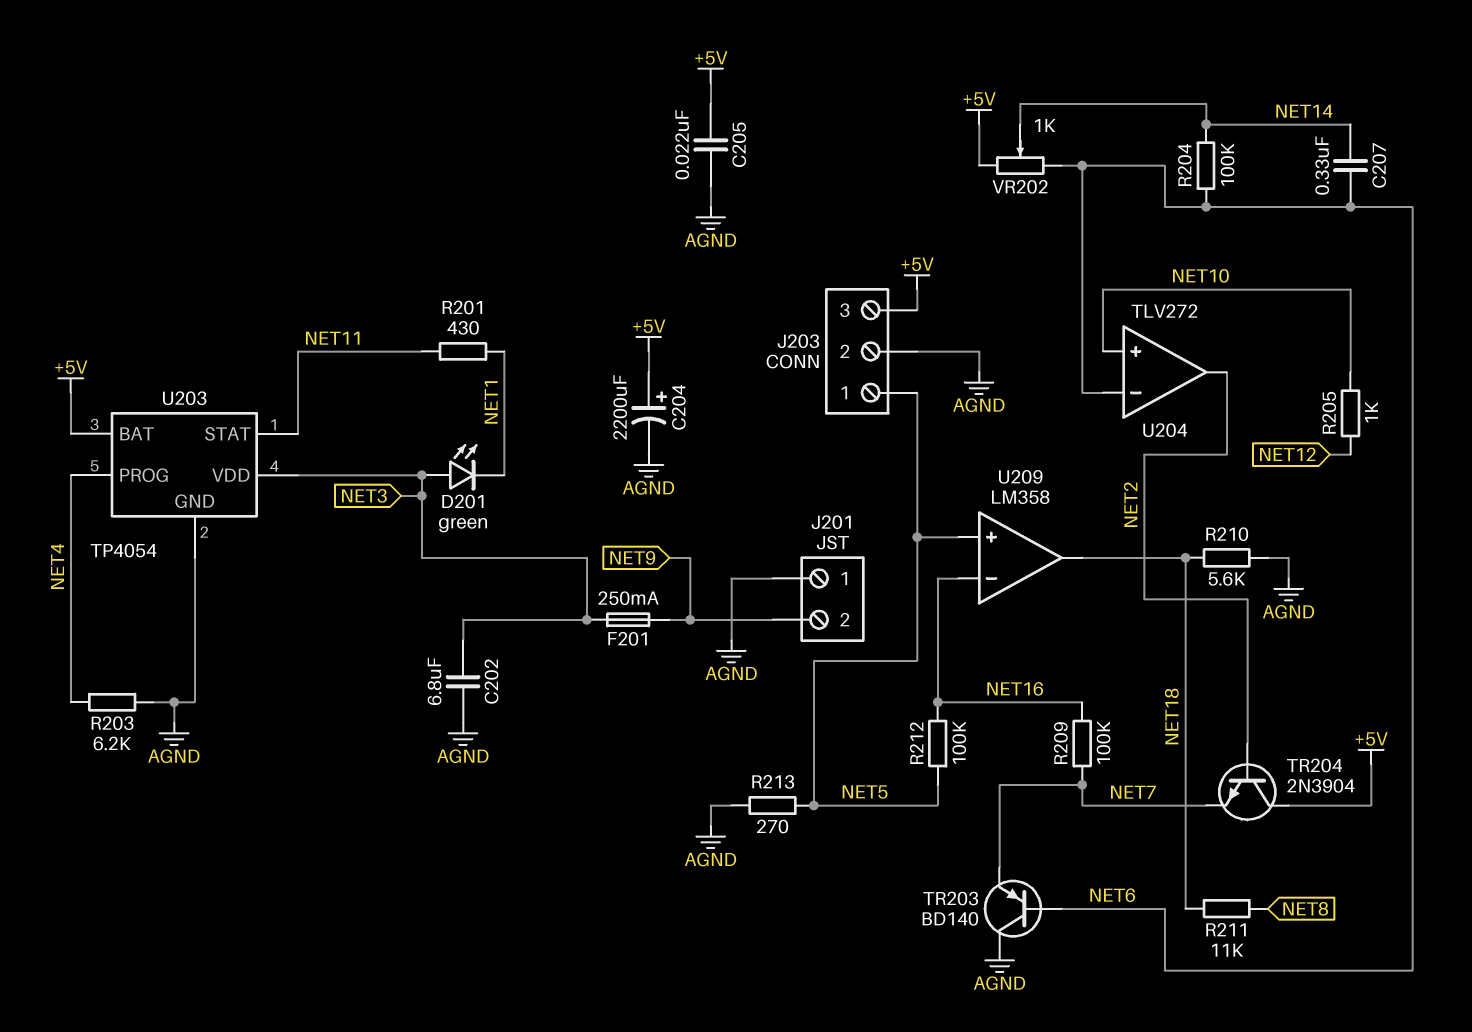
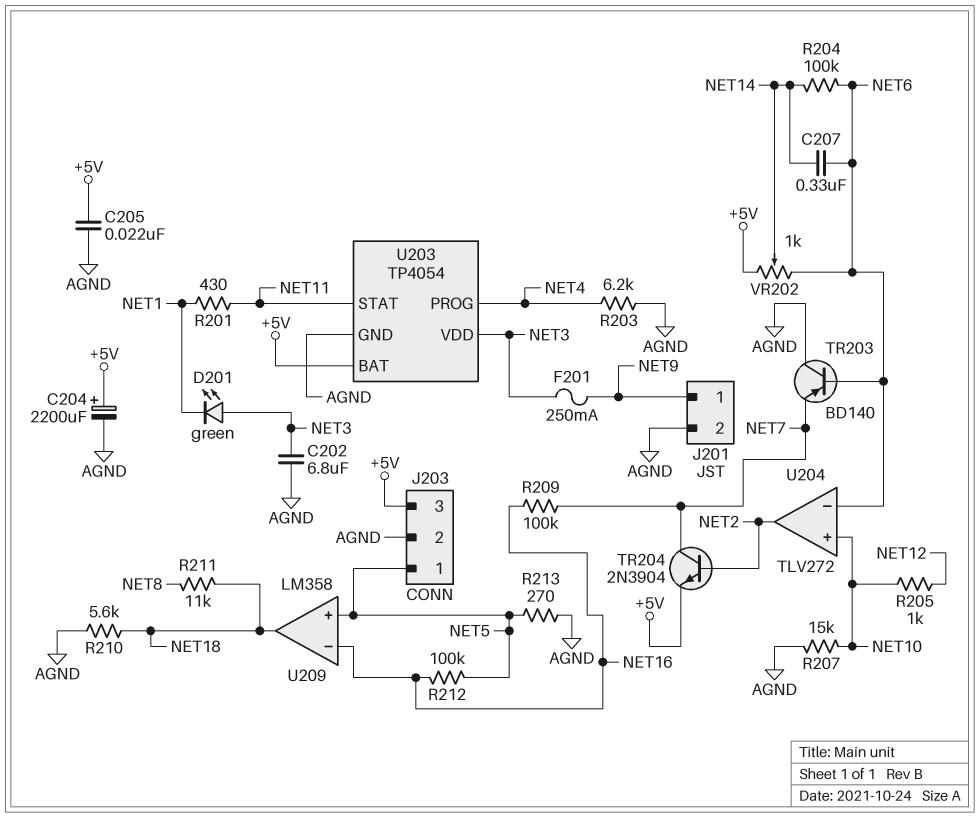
J201 pin 1: AGND -> NET9
J201 pin 2: NET9 -> AGND
R207: none -> 15k (AGND, NET10)
TR204: NPN 2N3904 (B NET2, C +5V, E NET7) -> NPN 2N3904 (B NET2, C NET7, E +5V)

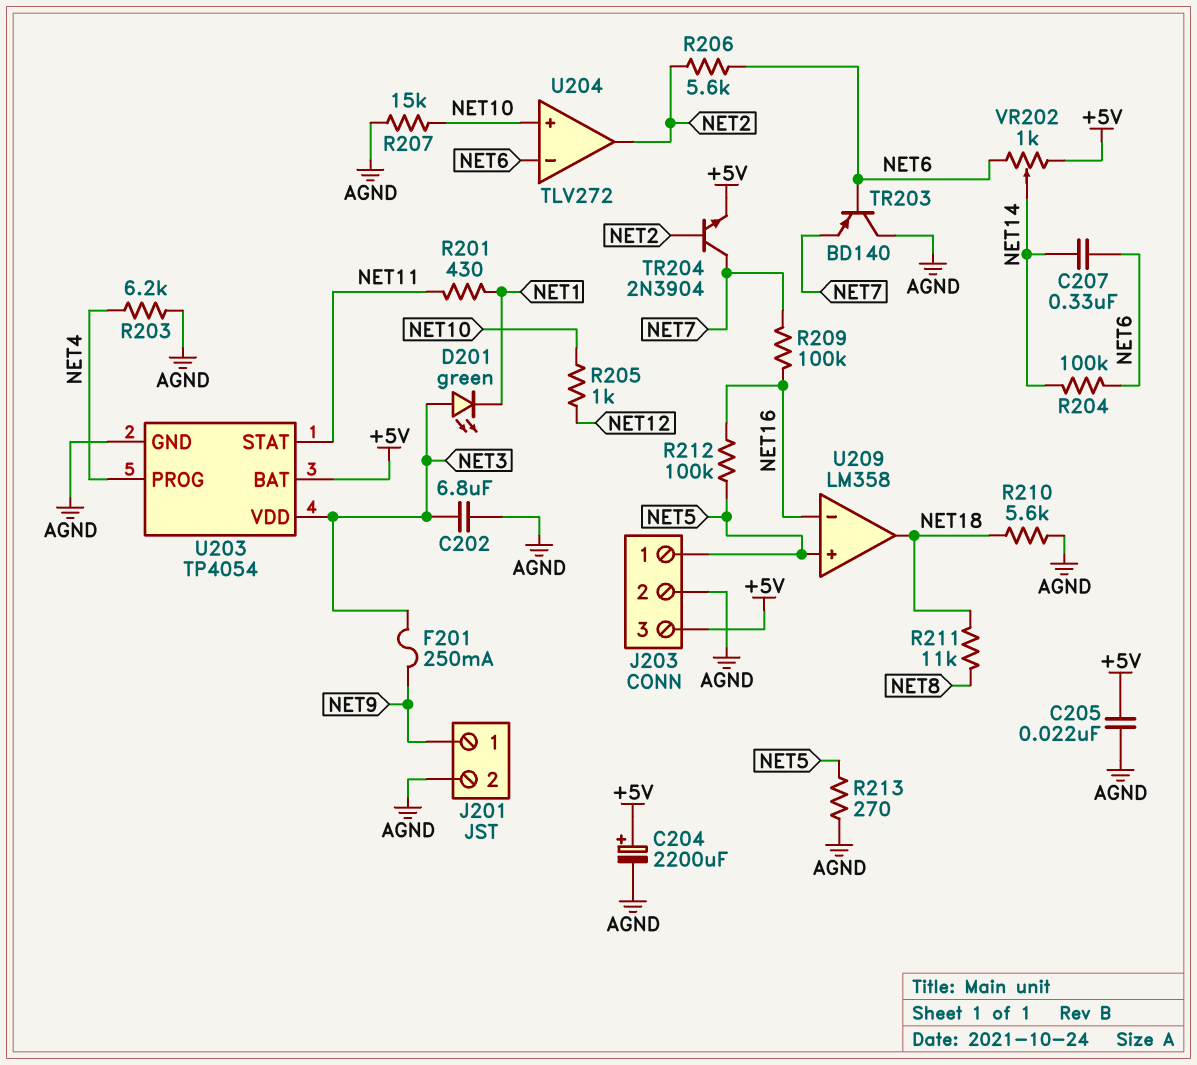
R206: none -> 5.6k (NET2, NET6)

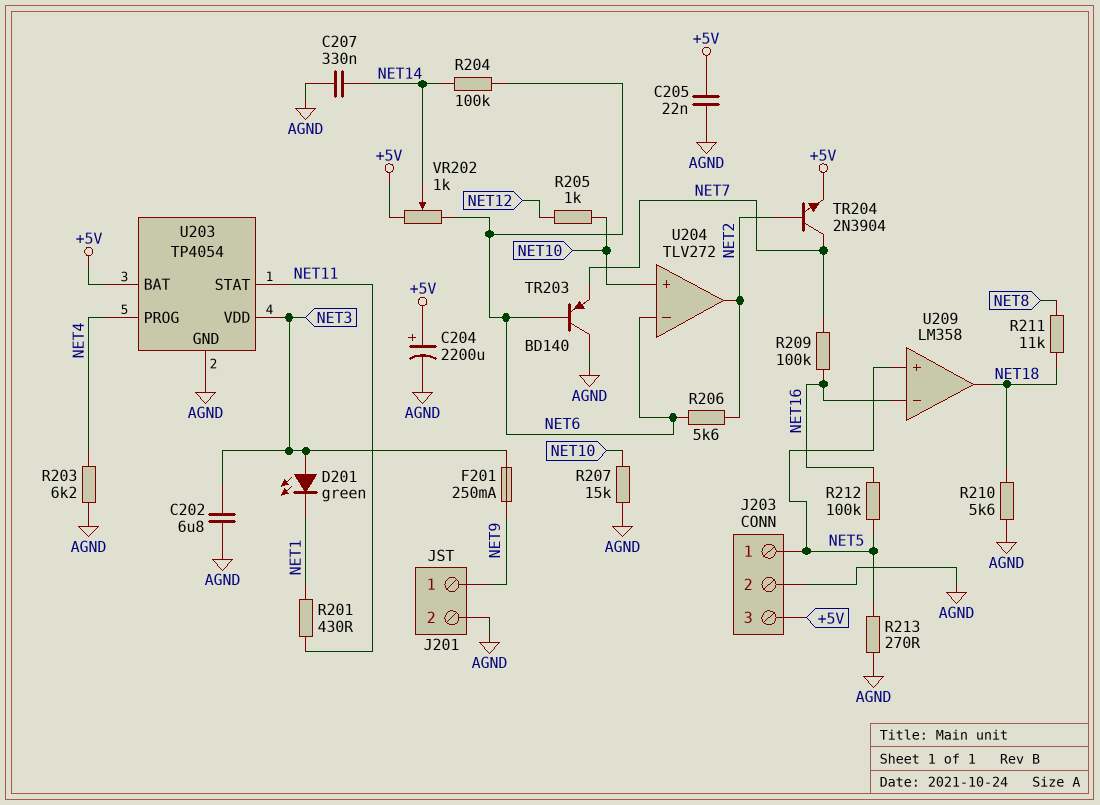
C207: 330nF (NET6, NET14) -> 330nF (AGND, NET14)

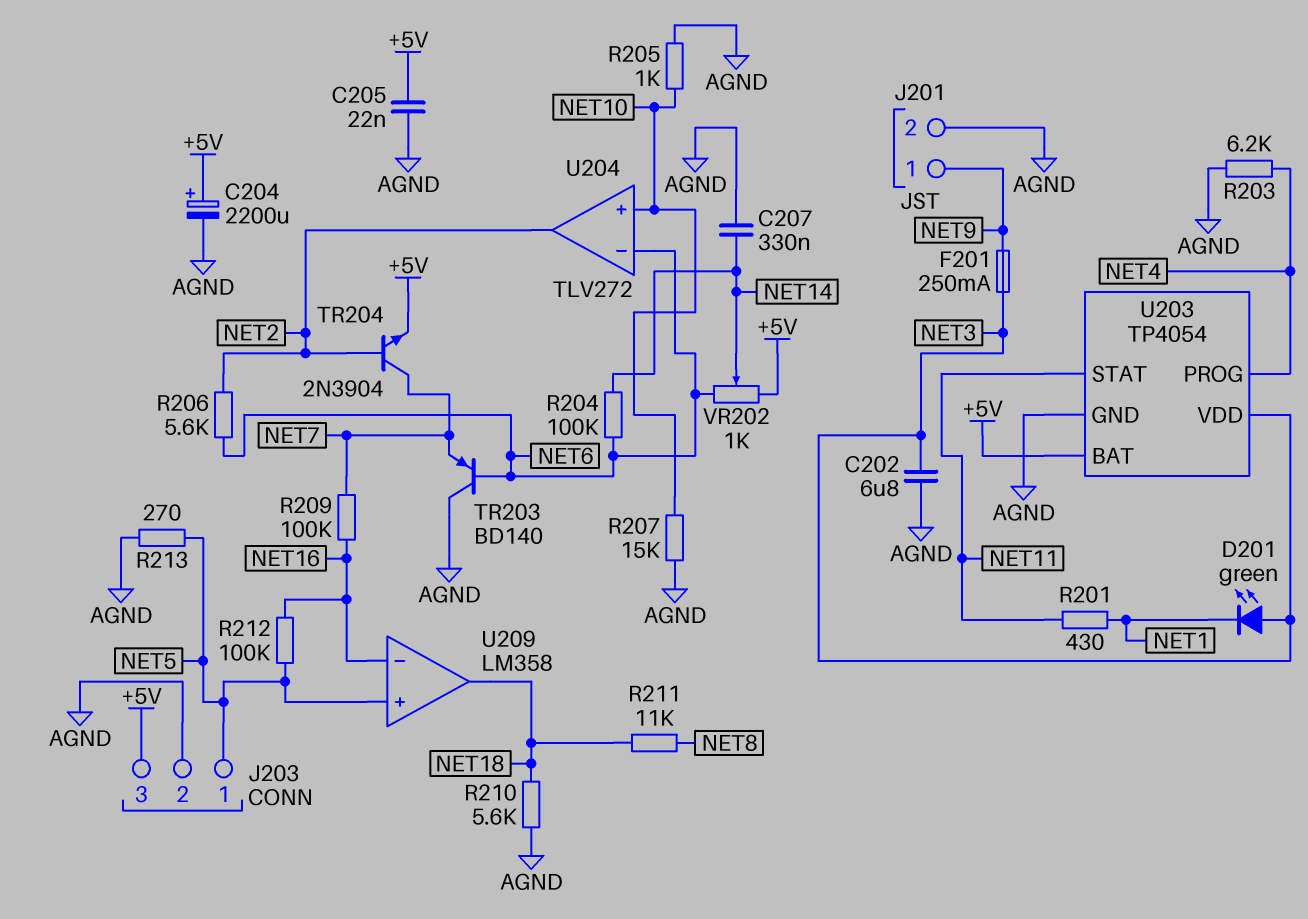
R205: 1k (NET10, NET12) -> 1k (AGND, NET10)

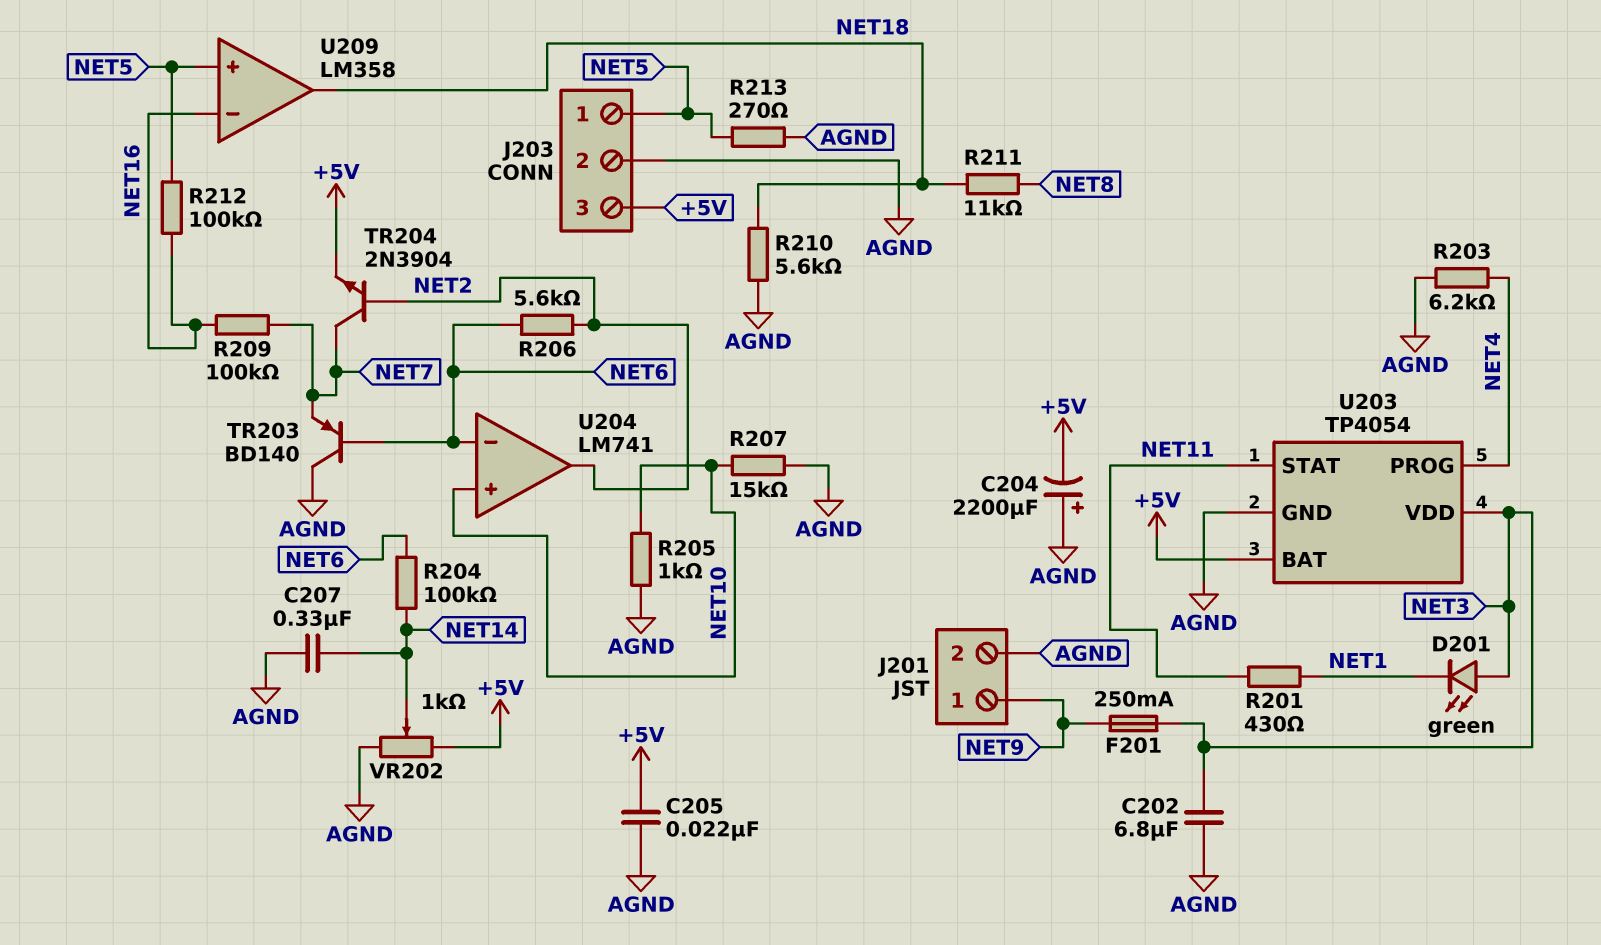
C204: 2200uF (plus +5V, minus AGND) -> 2200uF (plus AGND, minus +5V)
U204: TLV272 -> LM741
VR202: 1k (+5V, NET6, wiper NET14) -> 1k (+5V, AGND, wiper NET14)

